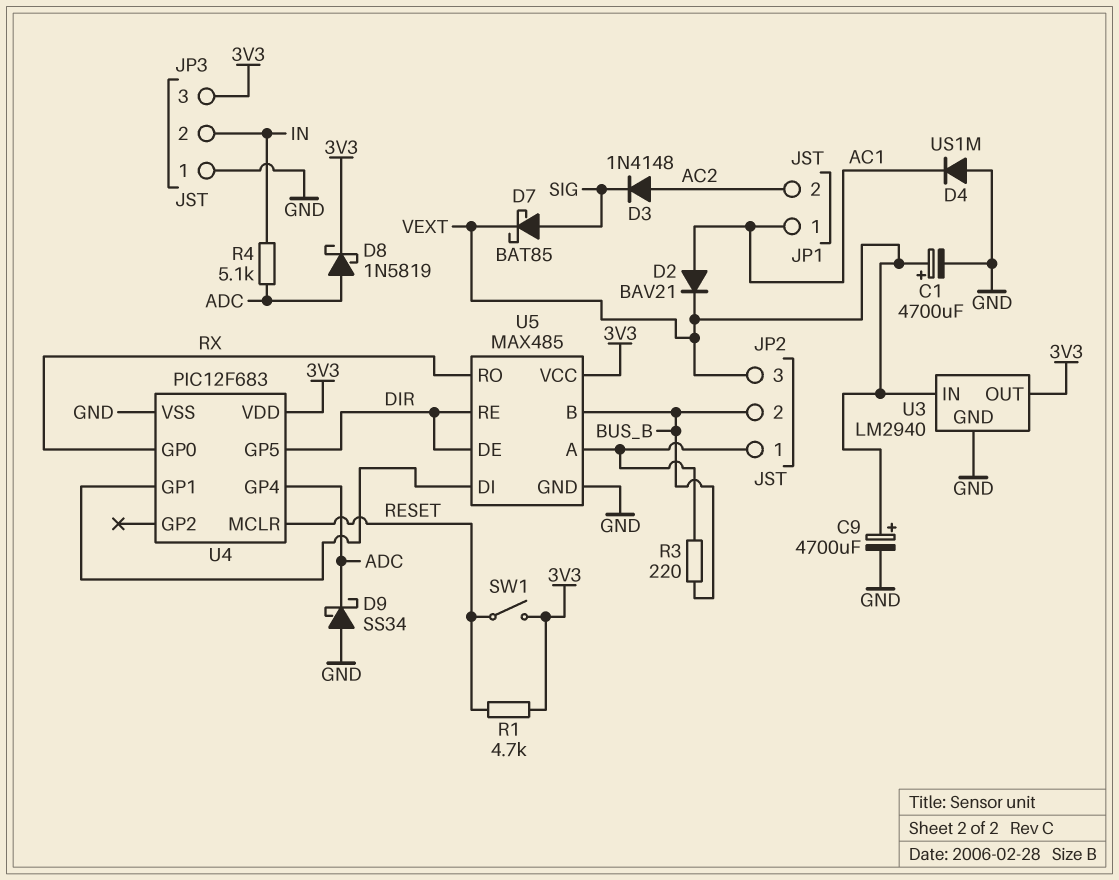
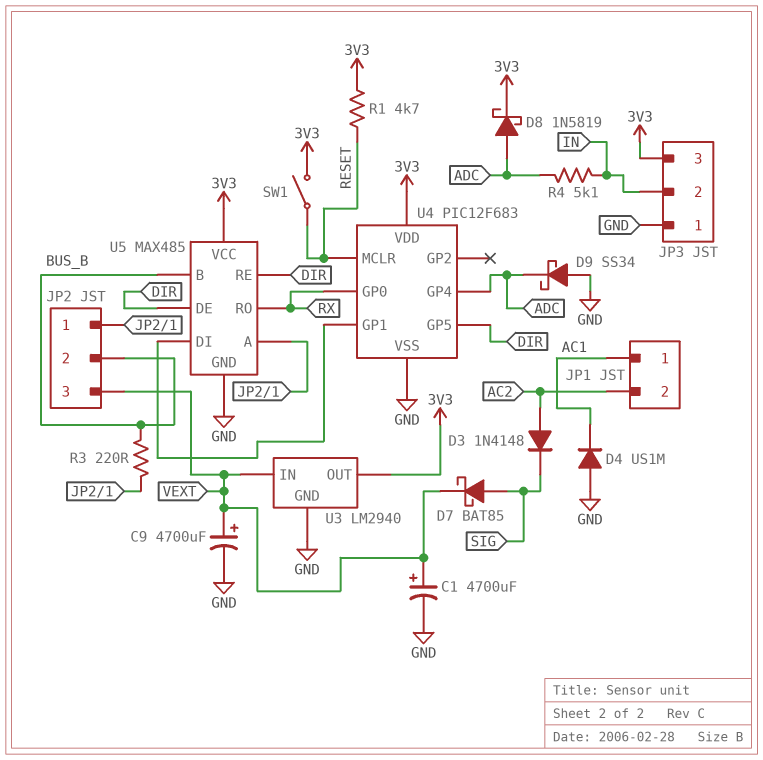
D2: diode BAV21 (A AC1, K VEXT) -> none

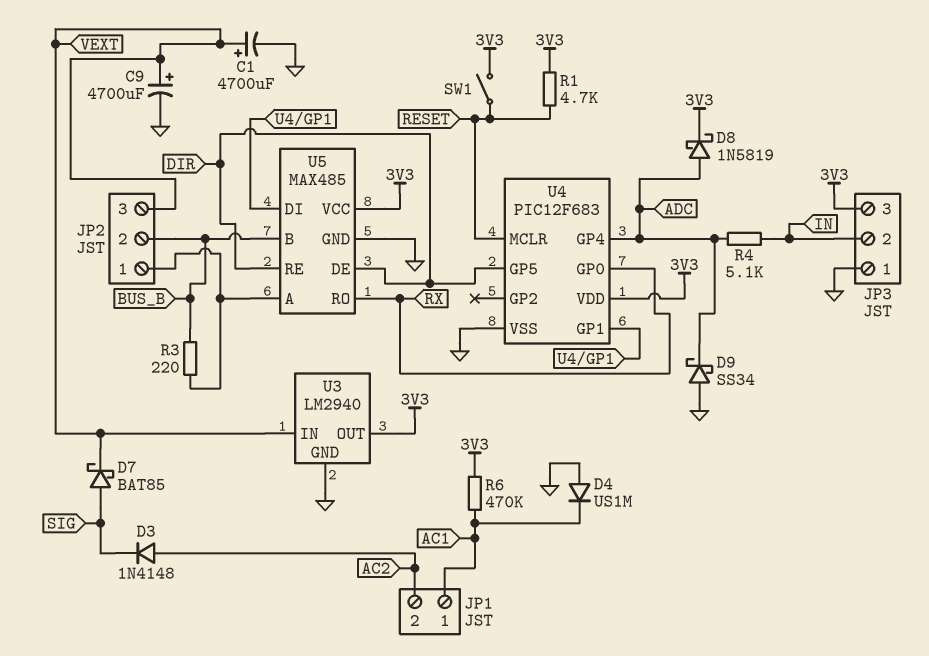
R6: none -> 470k (3V3, AC1)

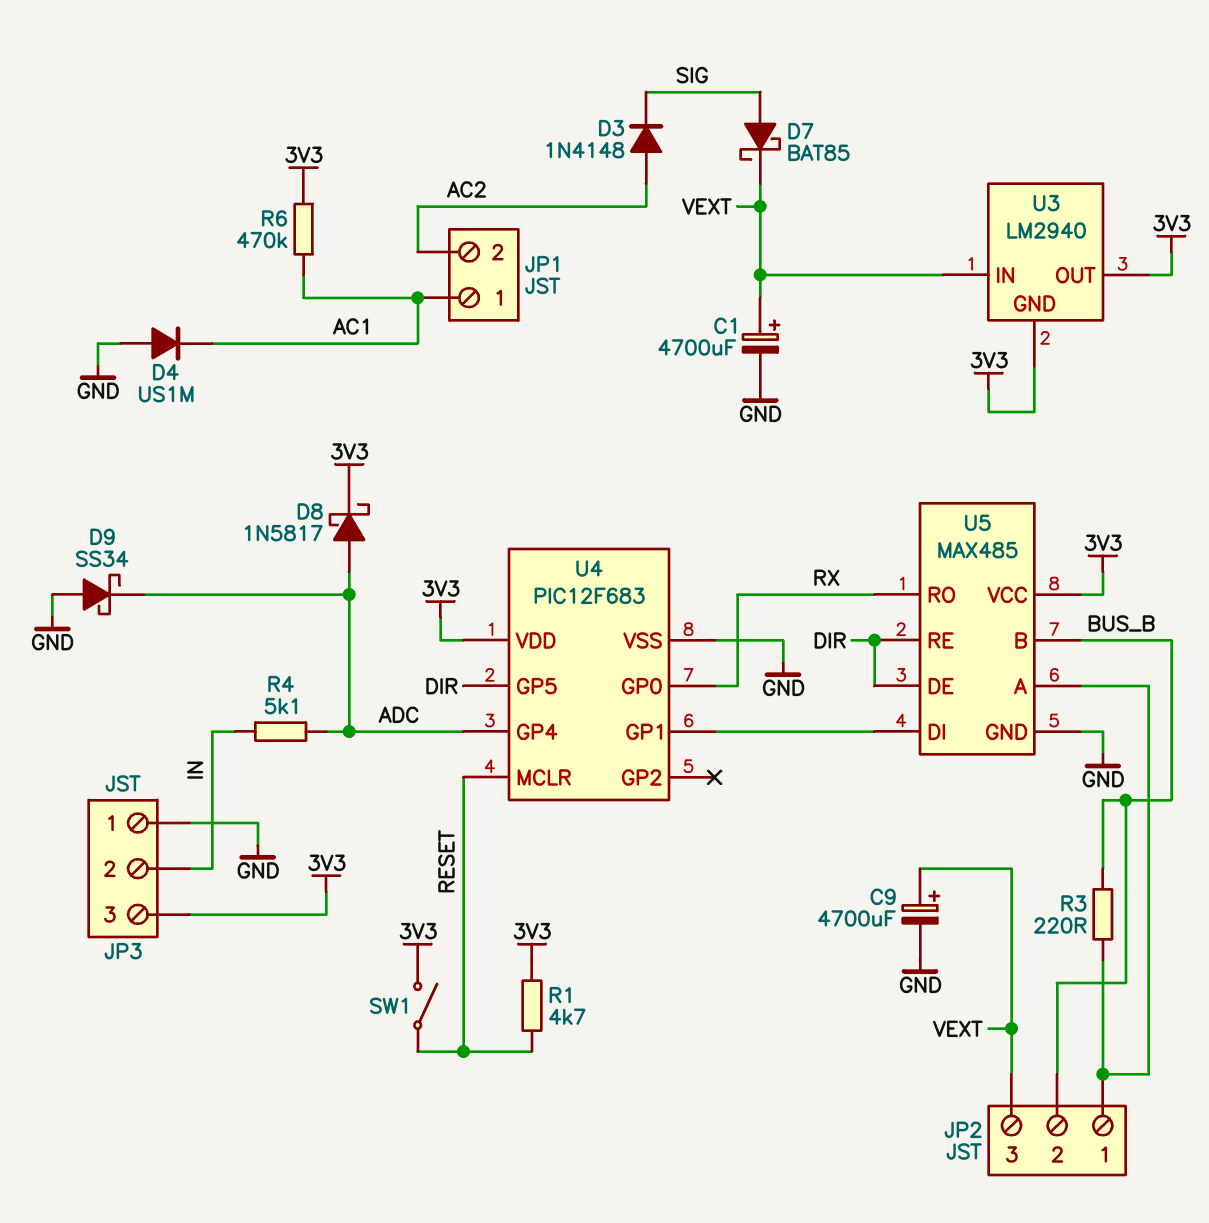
D8: schottky 1N5819 (A ADC, K 3V3) -> schottky 1N5817 (A ADC, K 3V3)
U3 pin GND: GND -> 3V3

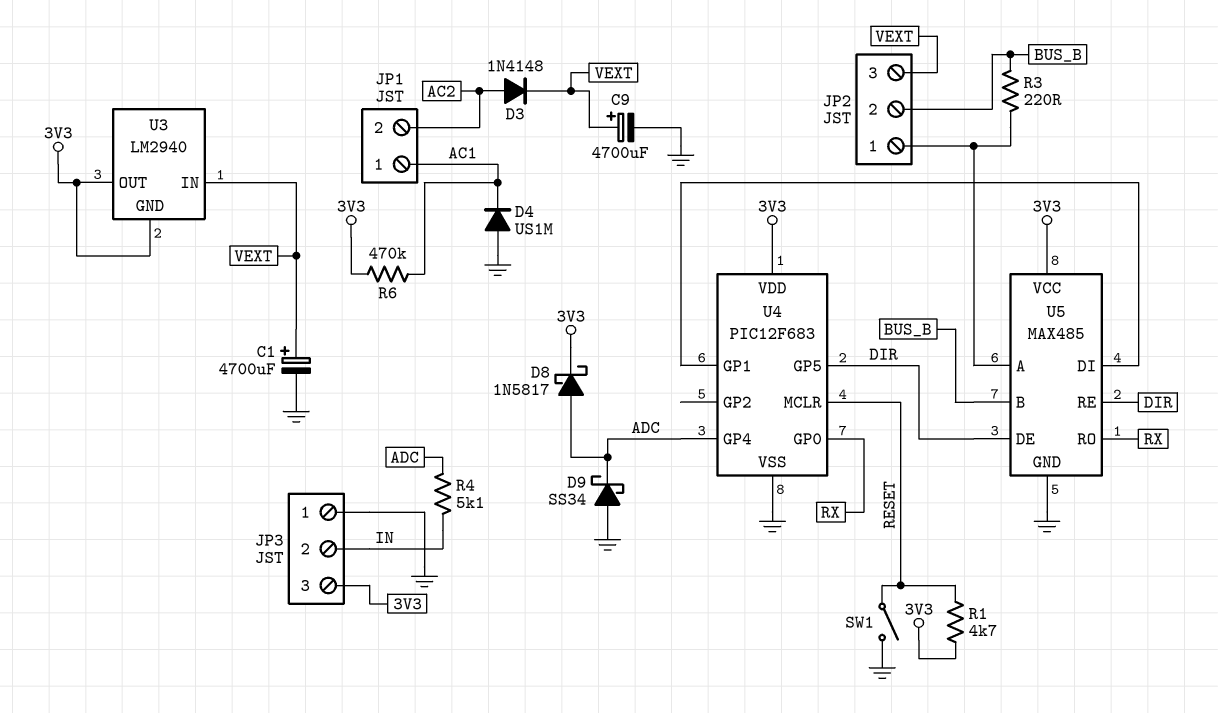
D3: diode 1N4148 (A AC2, K SIG) -> diode 1N4148 (A AC2, K VEXT)
D7: schottky BAT85 (A SIG, K VEXT) -> none
SW1: switch (3V3, RESET) -> switch (GND, RESET)

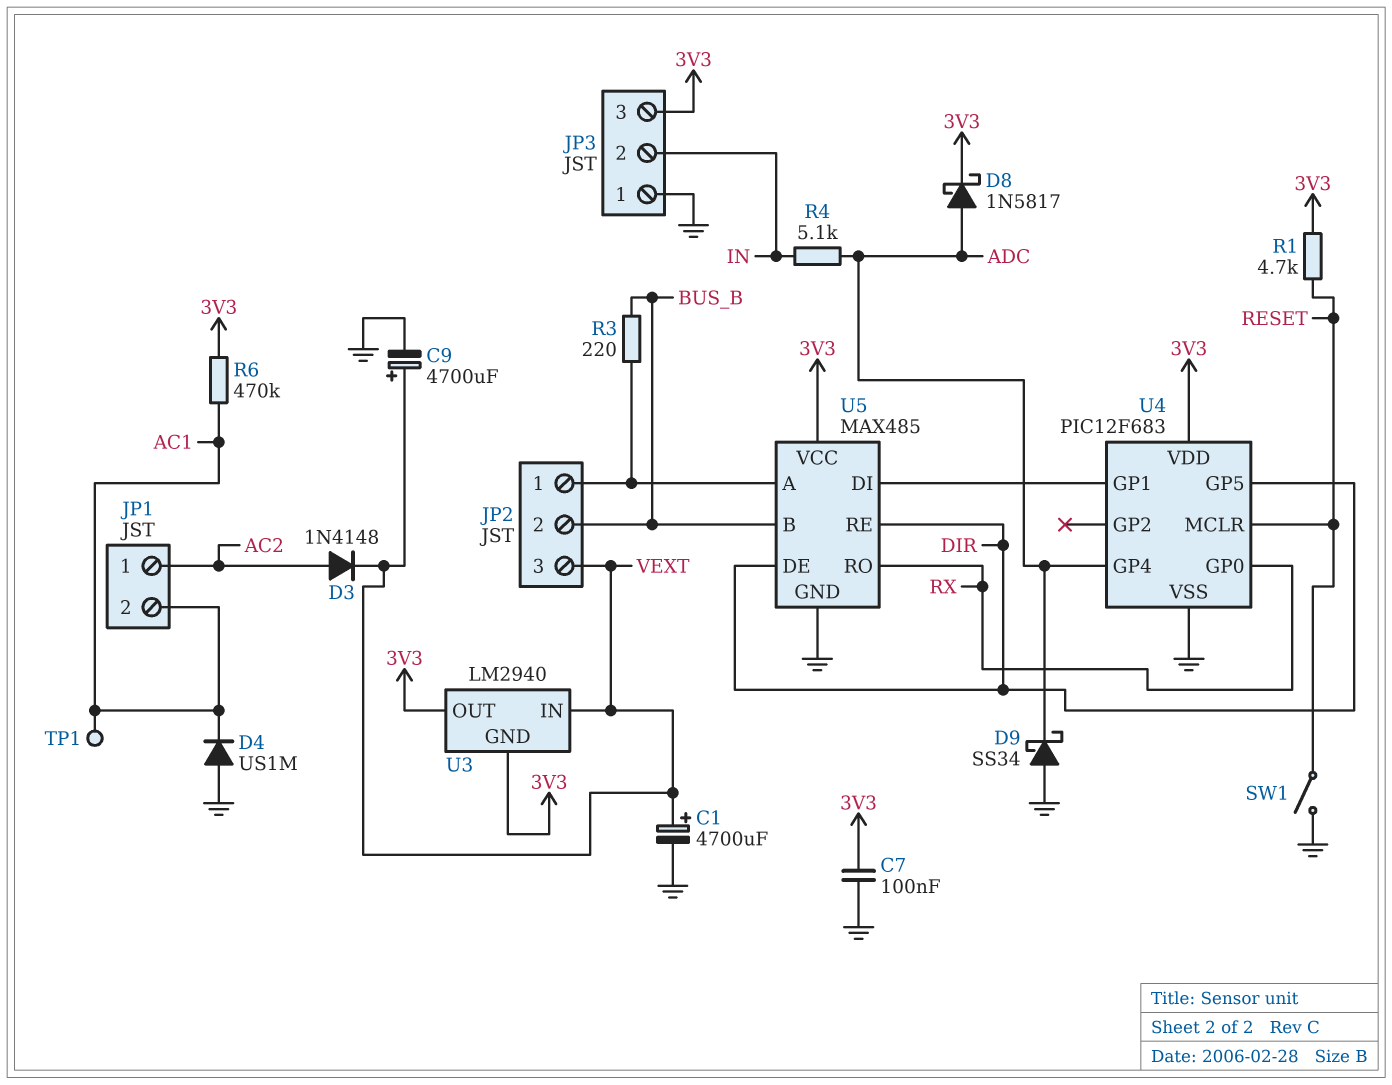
C7: none -> 100nF (3V3, GND)
JP1 pin 1: AC1 -> AC2
JP1 pin 2: AC2 -> AC1
TP1: none -> test point (AC1)

